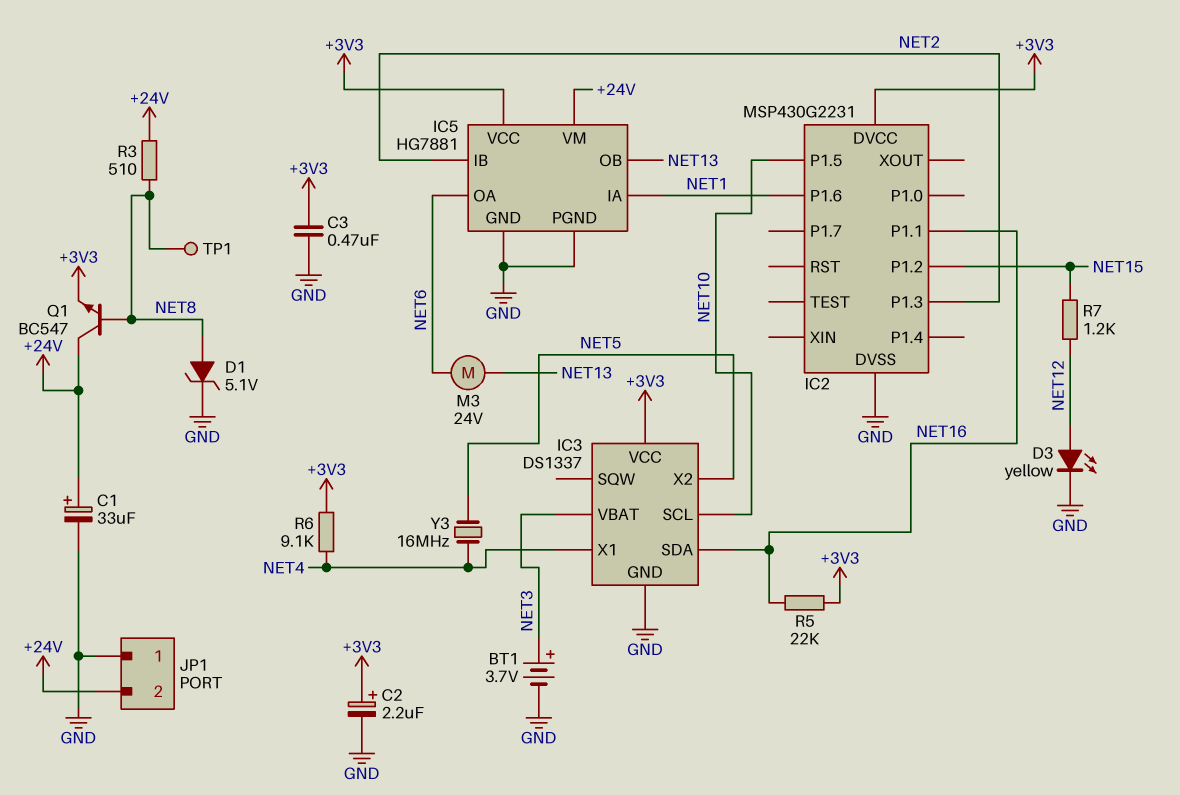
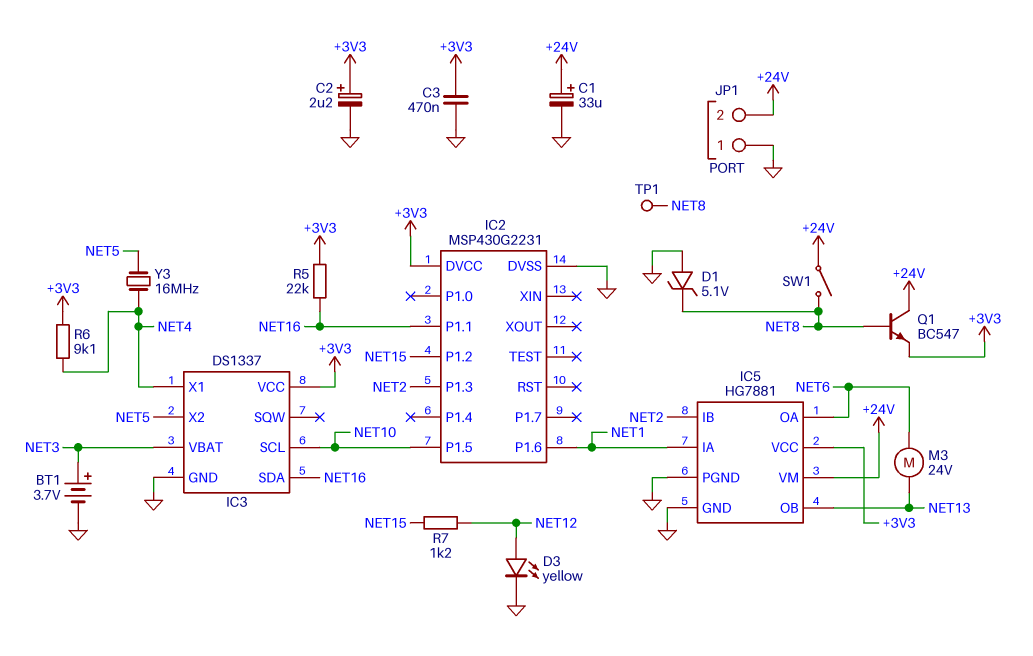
D1: zener 5.1V (A NET8, K GND) -> zener 5.1V (A GND, K NET8)
R3: 510 (+24V, NET8) -> none
SW1: none -> switch (+24V, NET8)

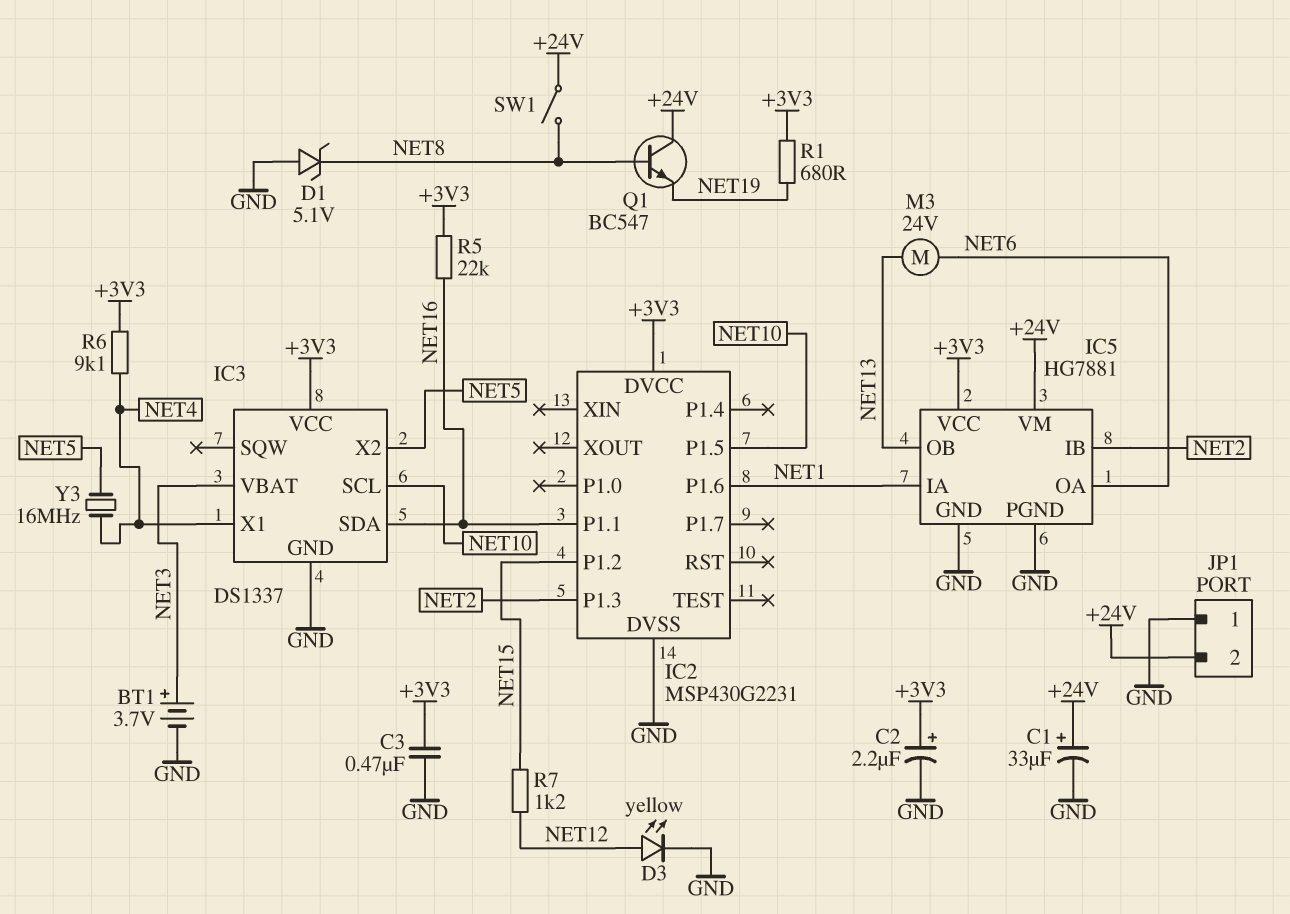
Q1: NPN BC547 (B NET8, C +24V, E +3V3) -> NPN BC547 (B NET8, C +24V, E NET19)
R1: none -> 680 (+3V3, NET19)
TP1: test point (NET8) -> none

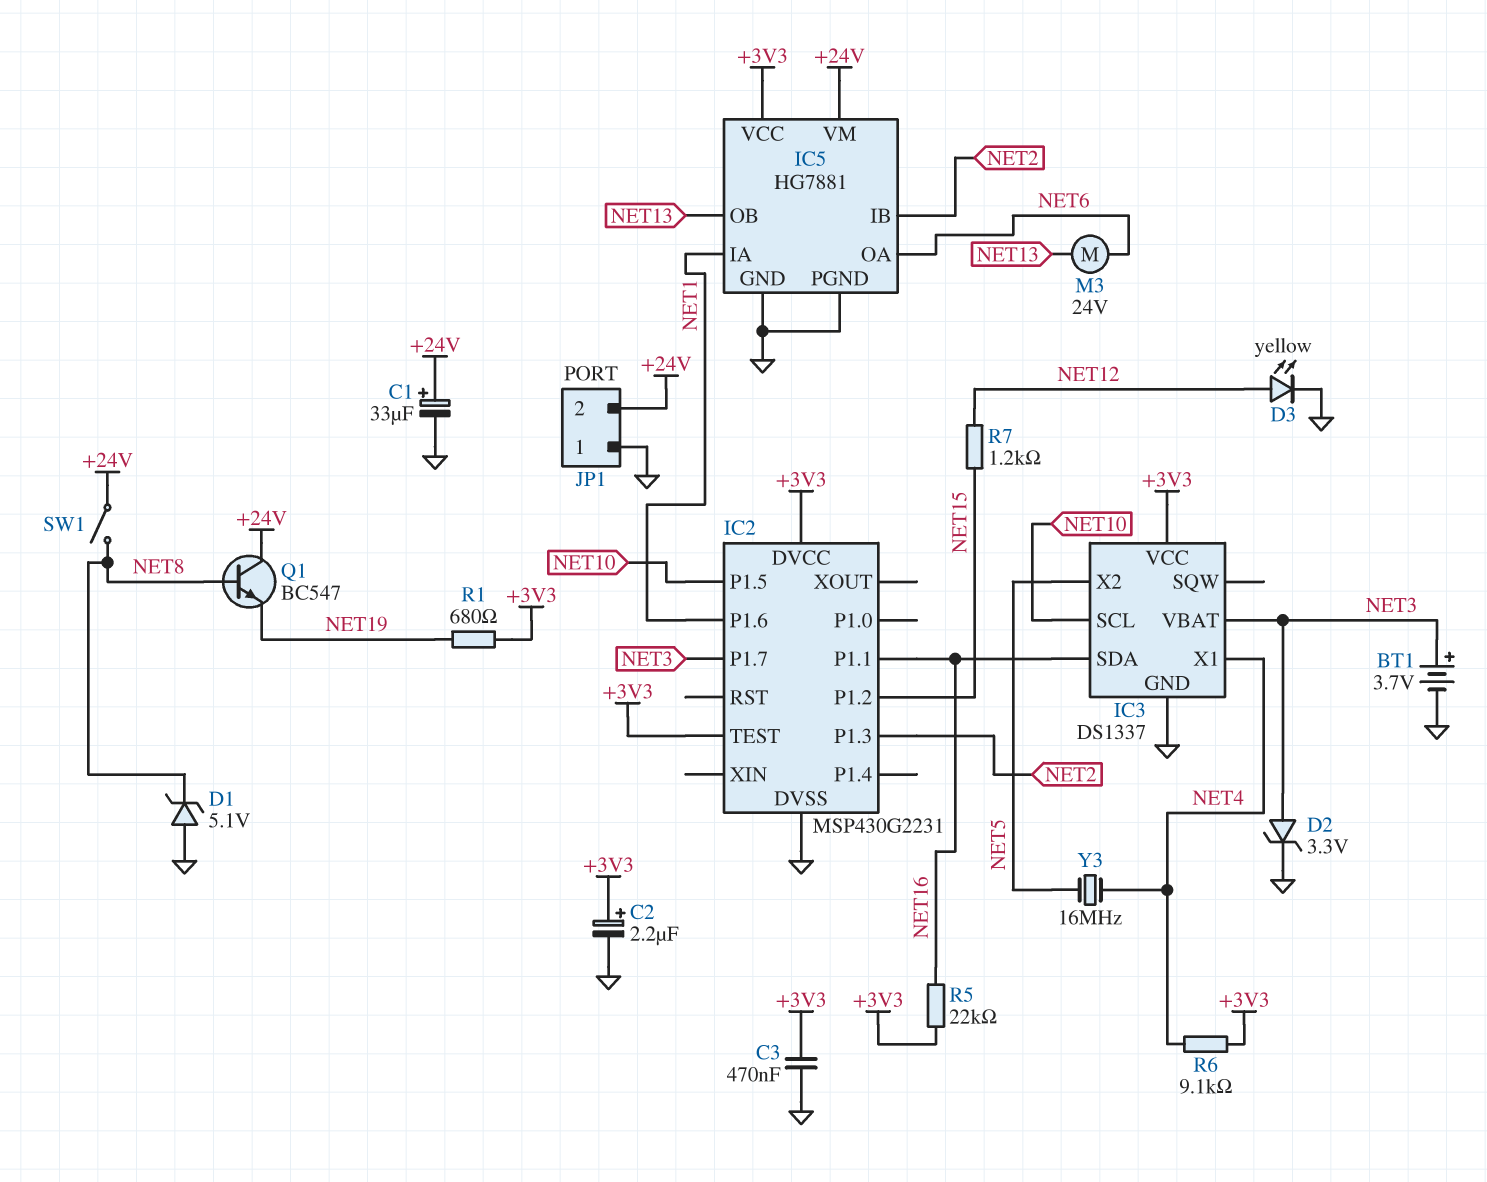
D2: none -> zener 3.3V (A NET3, K GND)
IC2 pin P1.7: none -> NET3
IC2 pin TEST: none -> +3V3

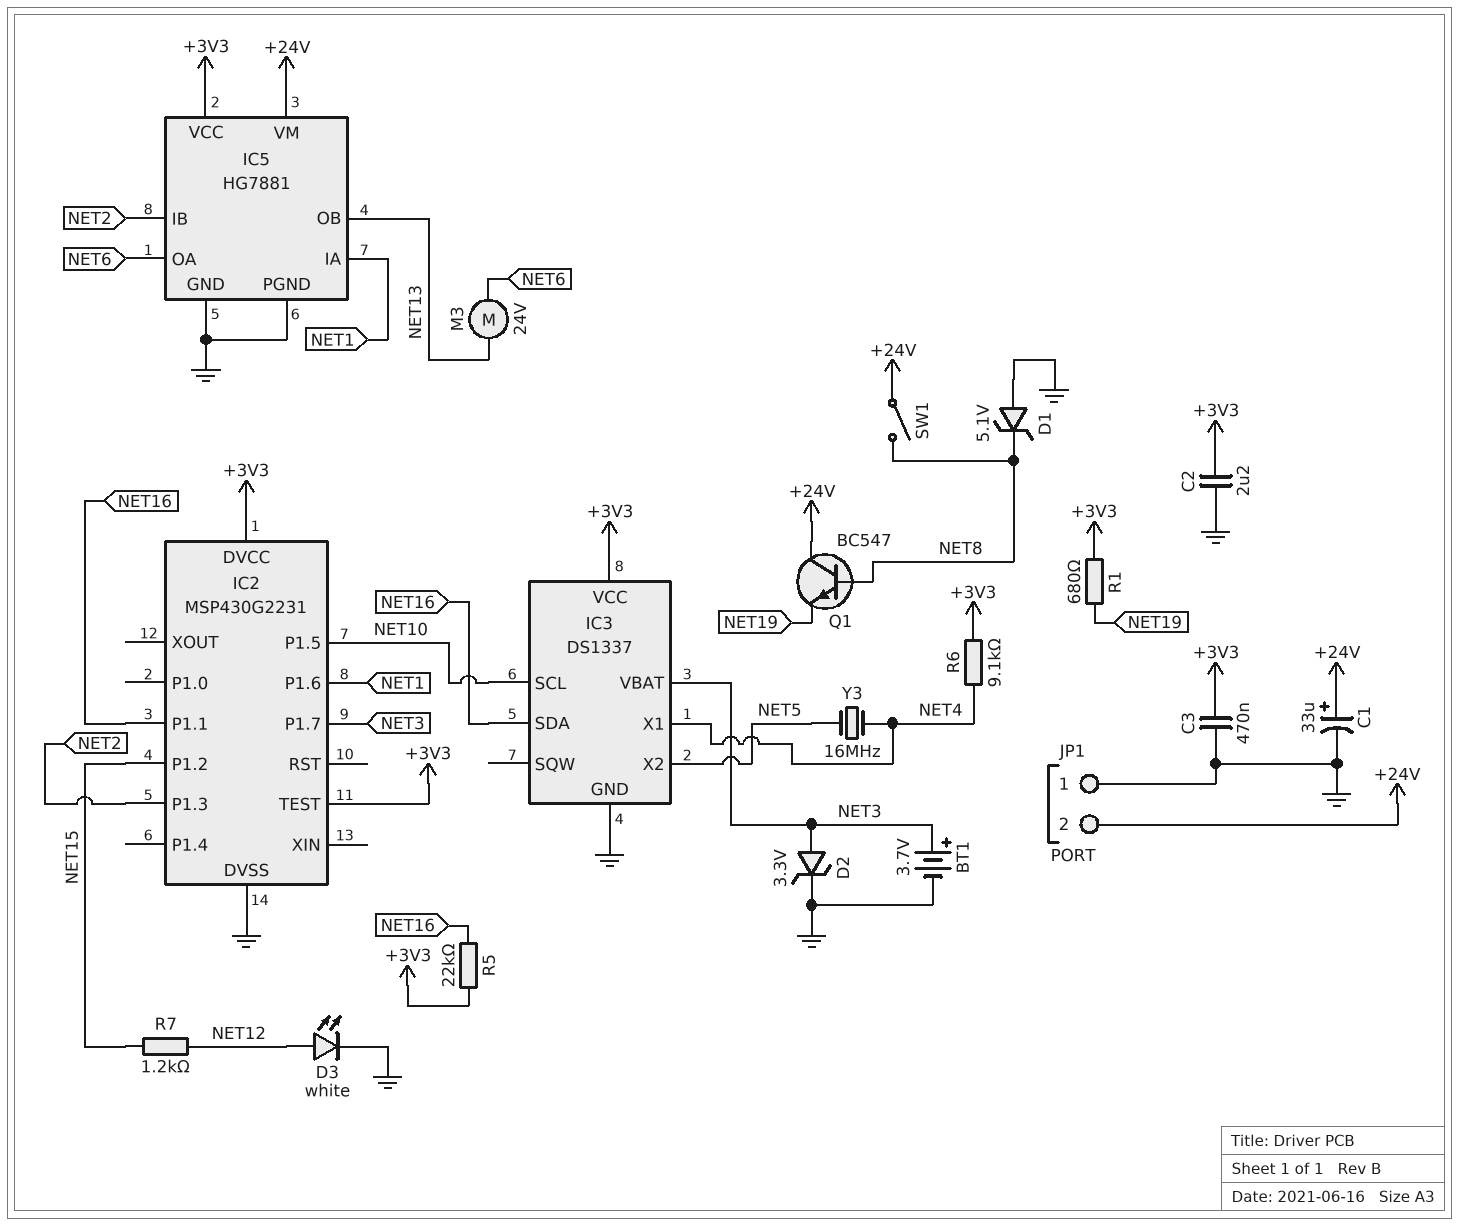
C2: 2.2uF (plus +3V3, minus GND) -> 2.2uF (+3V3, GND)
D3: LED yellow (A NET12, K GND) -> LED white (A NET12, K GND)

